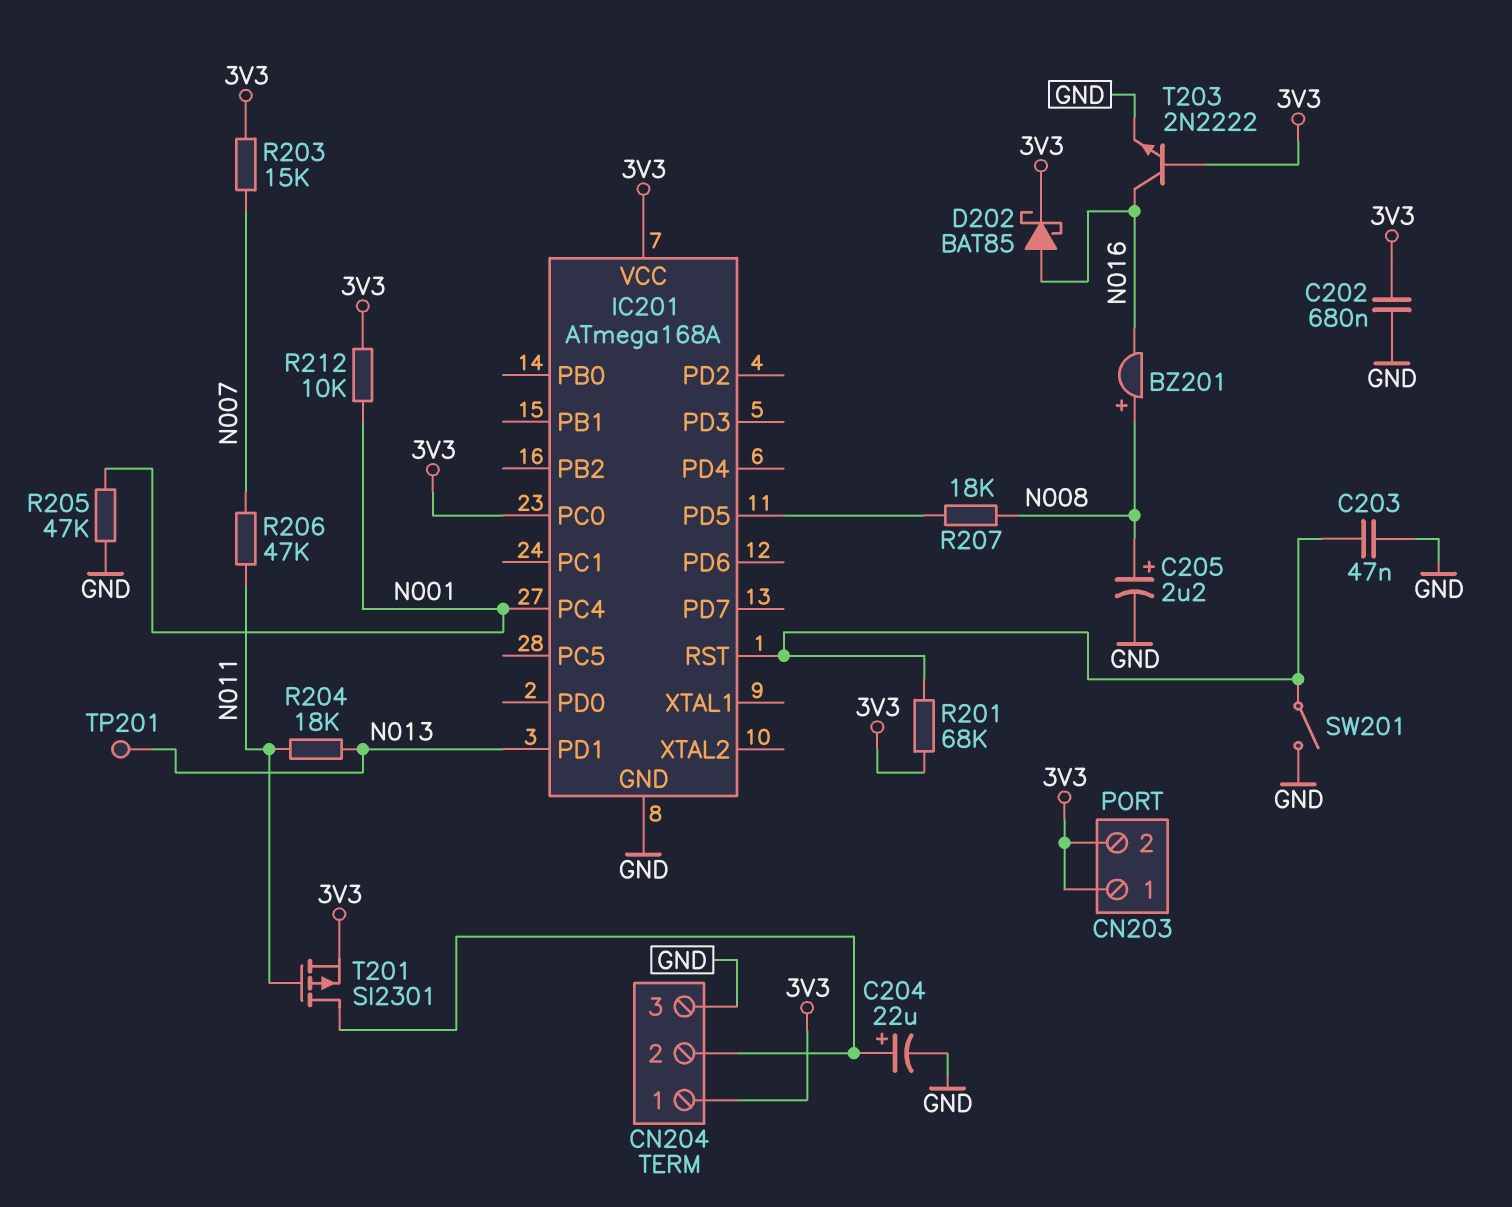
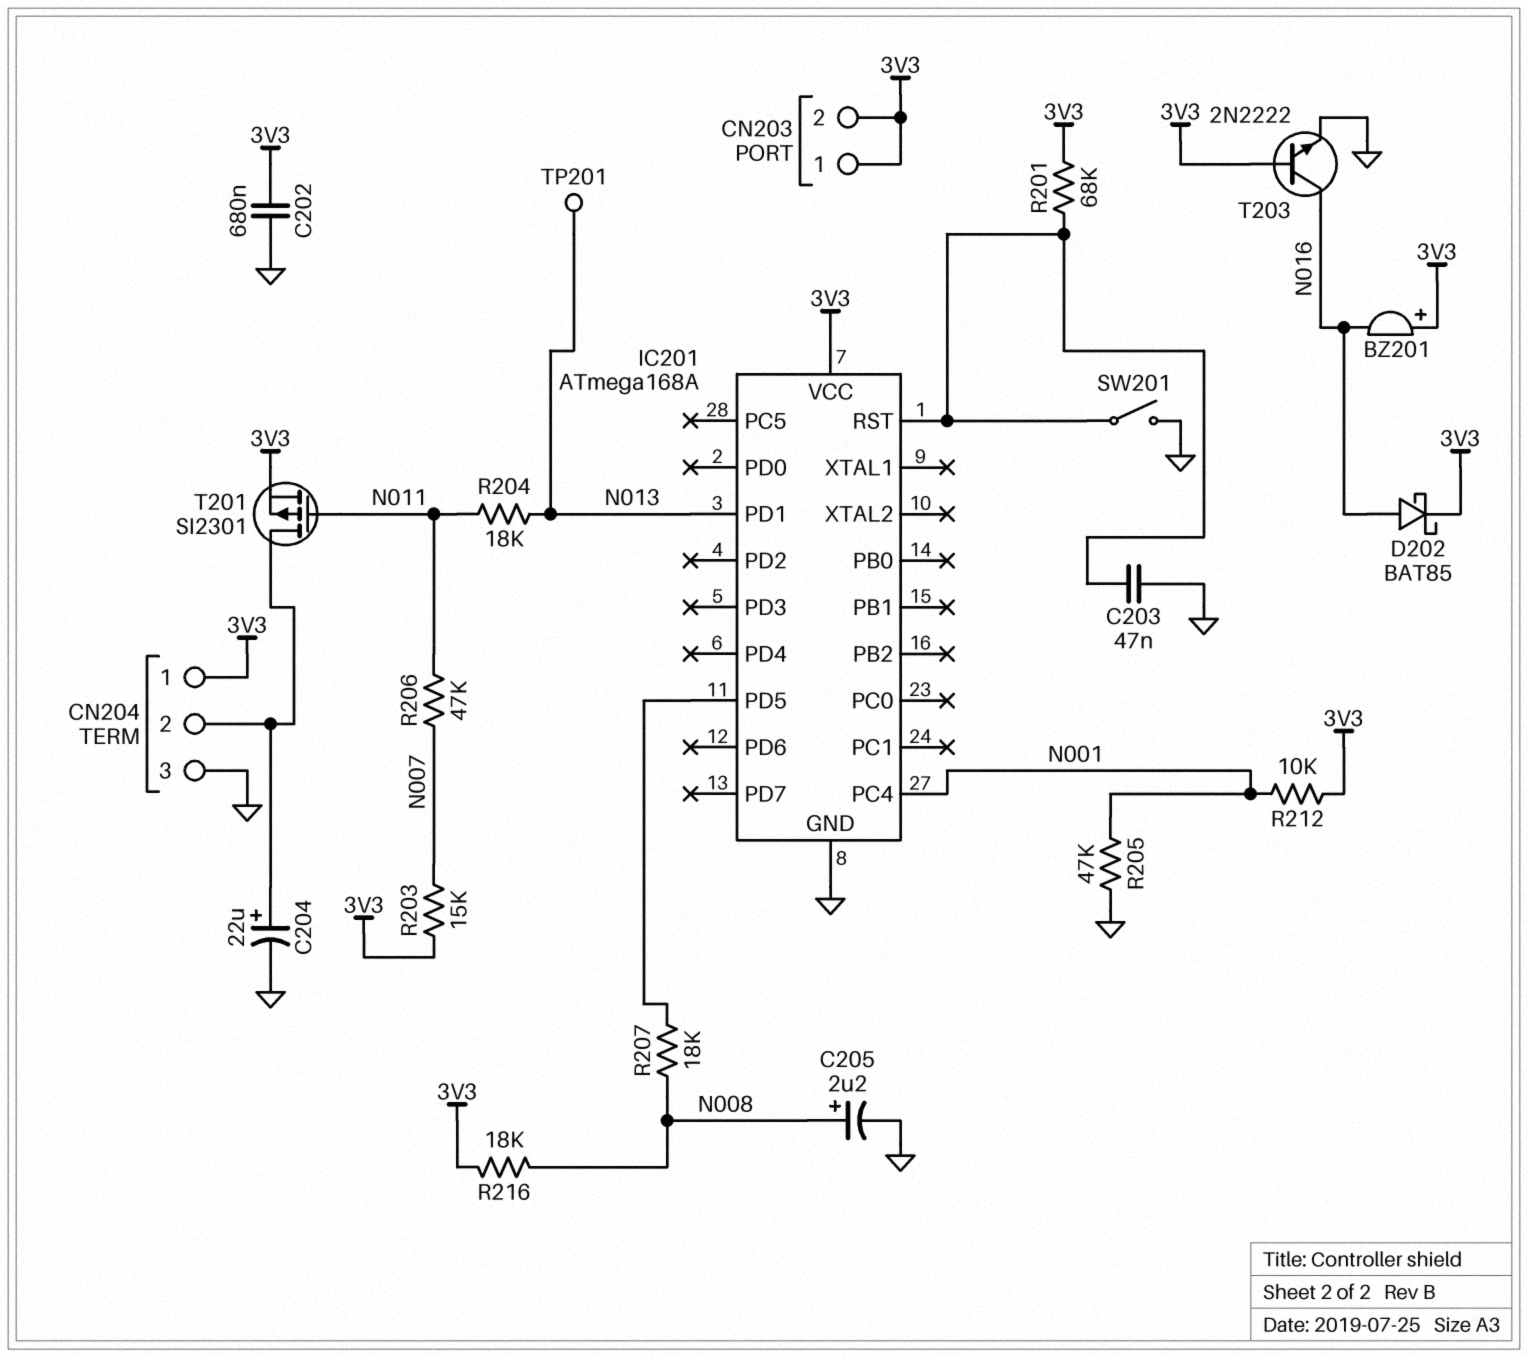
BZ201: buzzer (plus N008, minus N016) -> buzzer (plus 3V3, minus N016)
IC201 pin PC0: 3V3 -> none
R216: none -> 18k (3V3, N008)

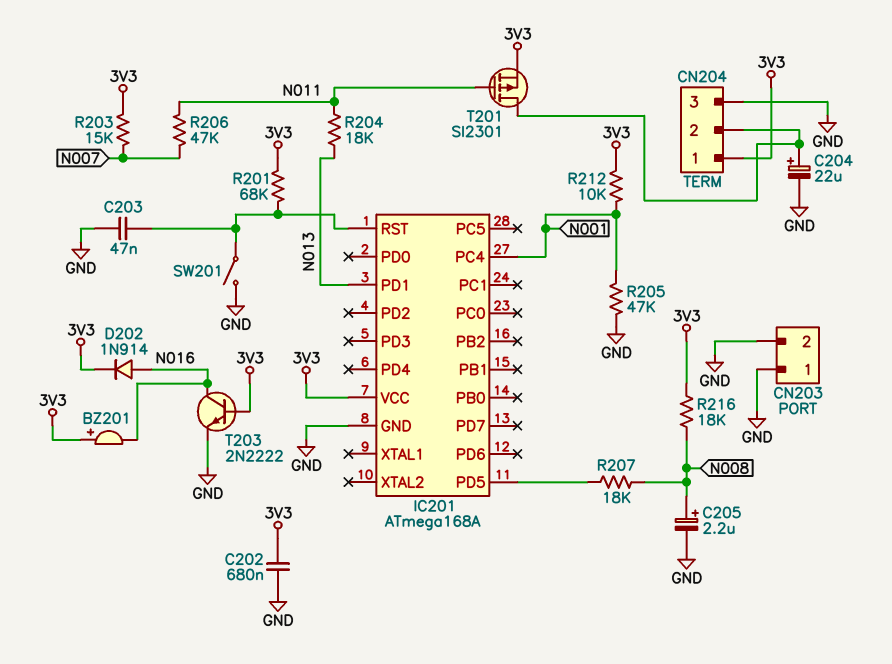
CN203 pin 1: 3V3 -> GND
CN203 pin 2: 3V3 -> GND
D202: schottky BAT85 (A N016, K 3V3) -> diode 1N914 (A N016, K 3V3)
TP201: test point (N013) -> none

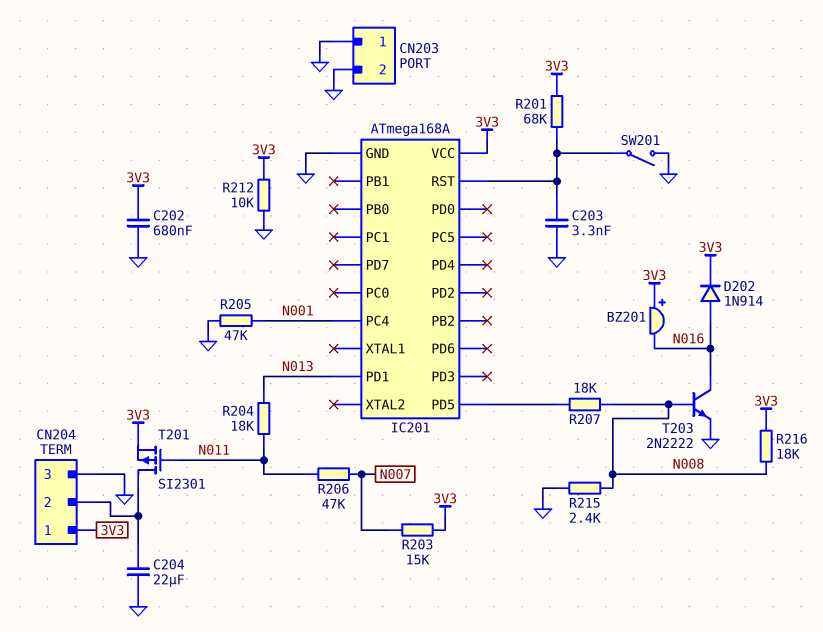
C203: 47nF (GND, IC201/RST) -> 3.3nF (GND, IC201/RST)
C204: 22uF (plus CN204/2, minus GND) -> 22uF (CN204/2, GND)
C205: 2.2uF (plus N008, minus GND) -> none
R212: 10k (3V3, N001) -> 10k (3V3, GND)
R215: none -> 2.4k (GND, N008)
T203: NPN 2N2222 (B 3V3, C N016, E GND) -> NPN 2N2222 (B N008, C N016, E GND)

